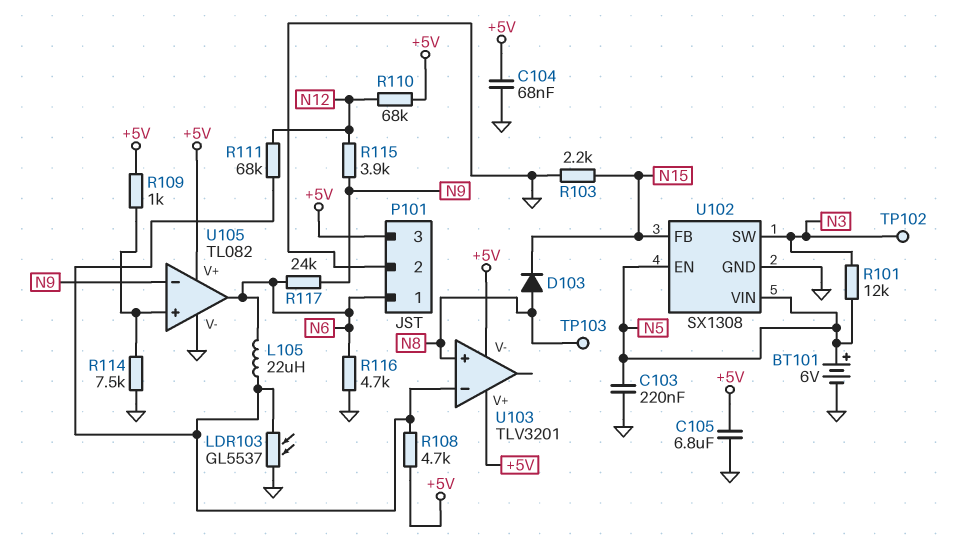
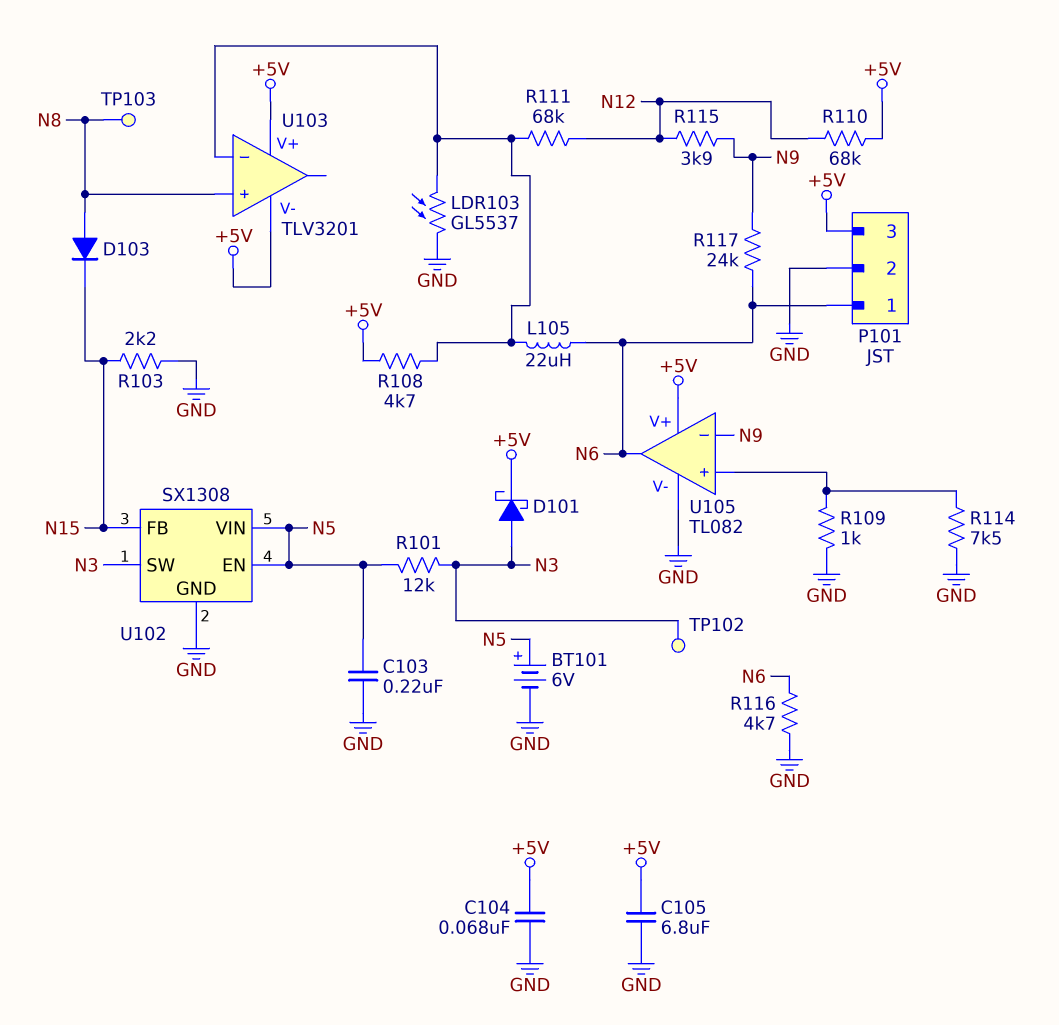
D101: none -> schottky (A N3, K +5V)
R109: 1k (+5V, U105/in+) -> 1k (GND, U105/in+)

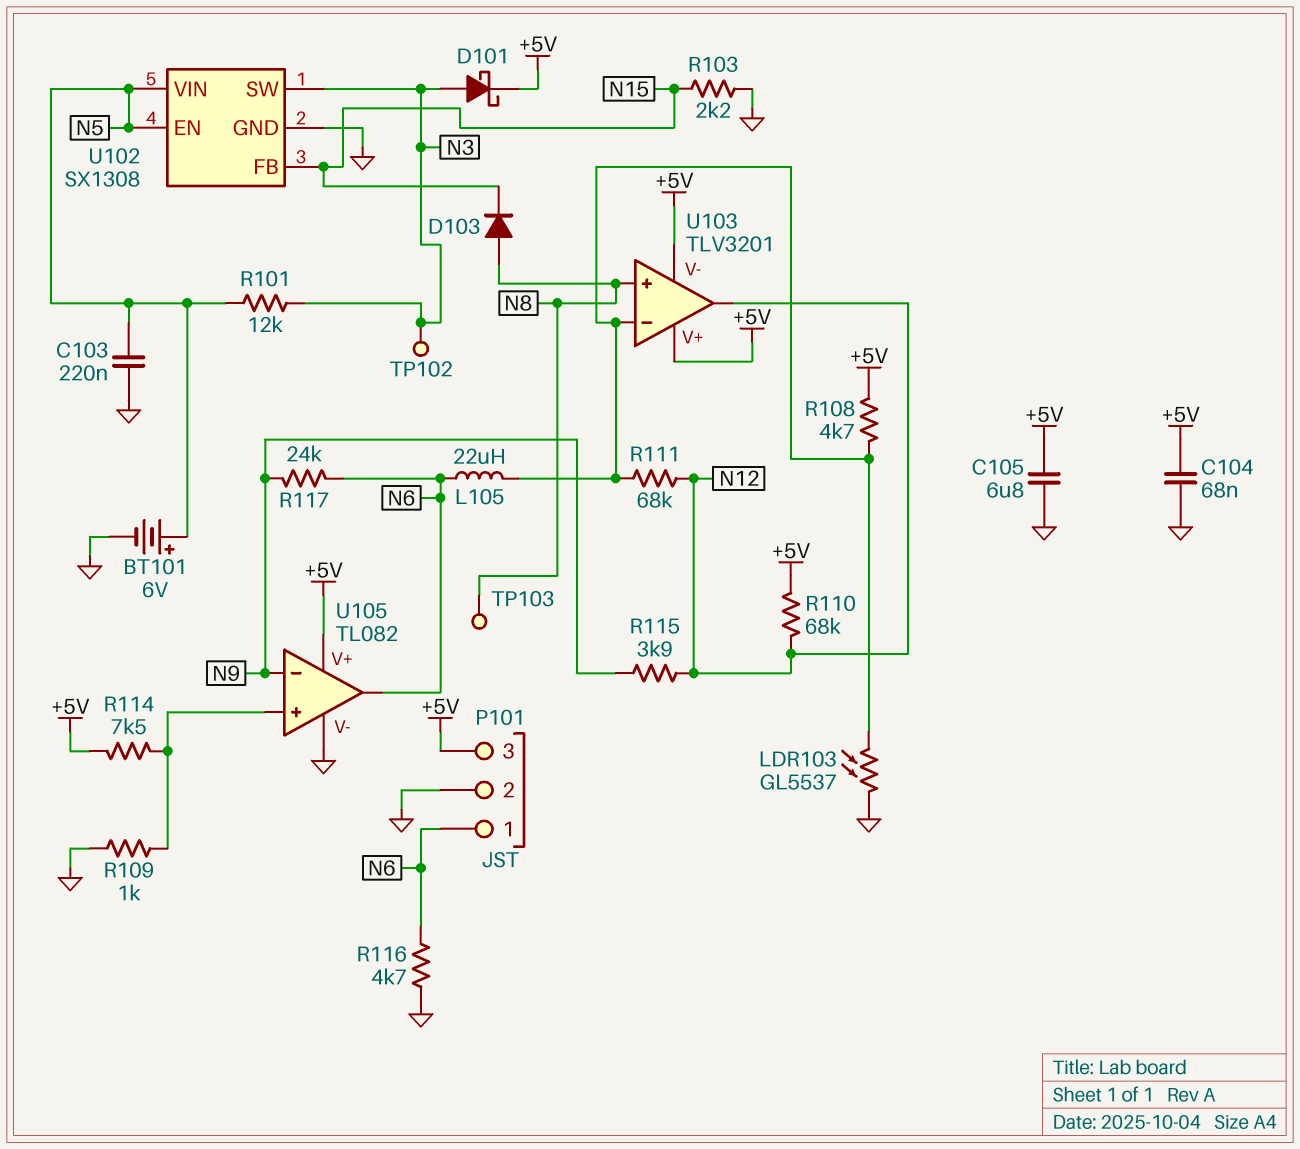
R114: 7.5k (GND, U105/in+) -> 7.5k (+5V, U105/in+)
U103 pin out: none -> N12

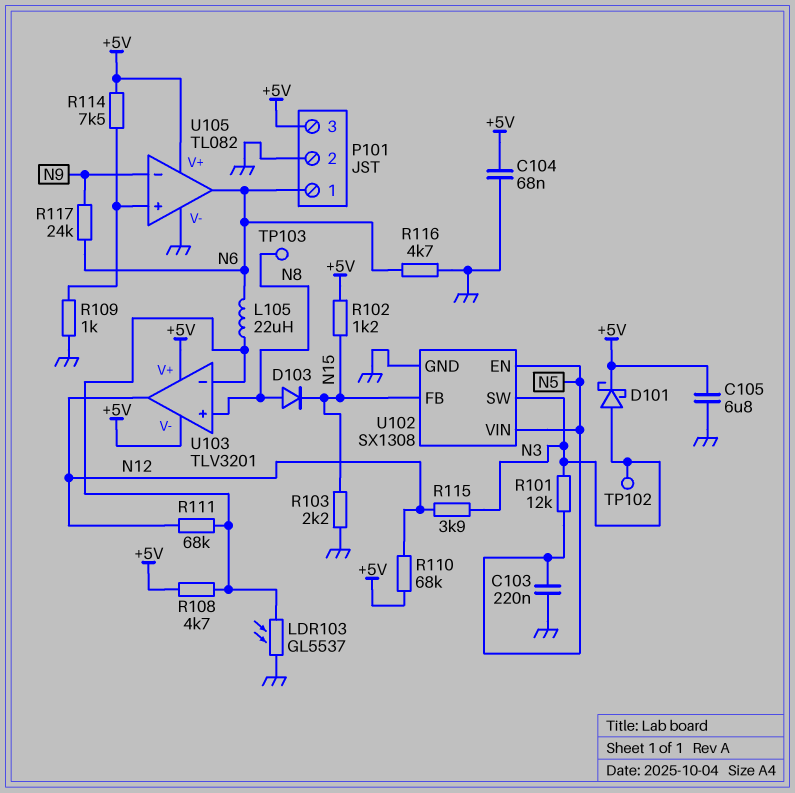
BT101: 6V (plus N5, minus GND) -> none
R102: none -> 1.2k (+5V, N15)
R115: 3.9k (N9, N12) -> 3.9k (N3, N12)

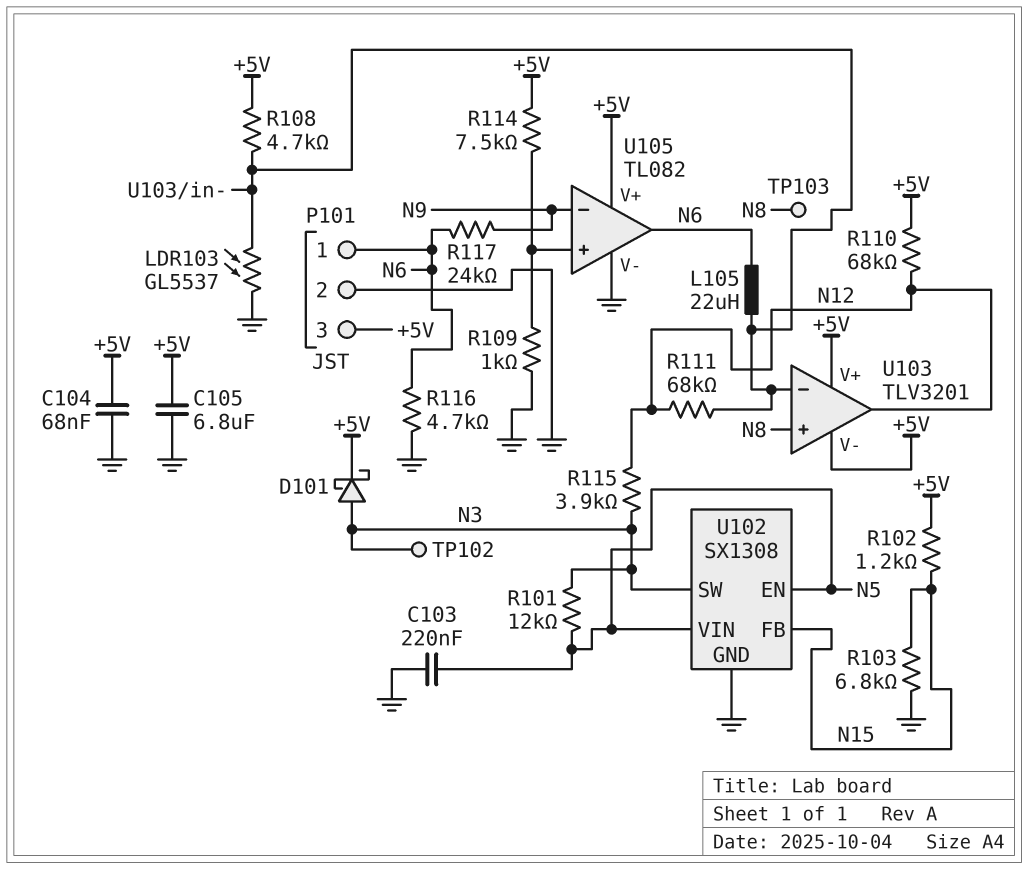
D103: diode (A N8, K N15) -> none
R103: 2.2k (GND, N15) -> 6.8k (GND, N15)

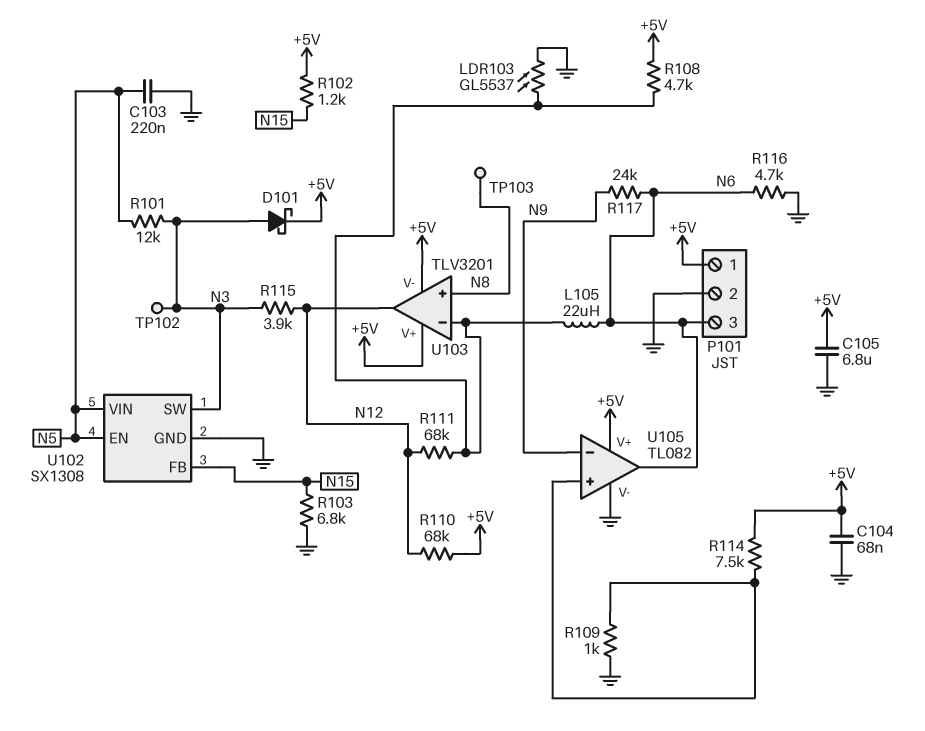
P101 pin 1: N6 -> +5V
P101 pin 3: +5V -> N6

